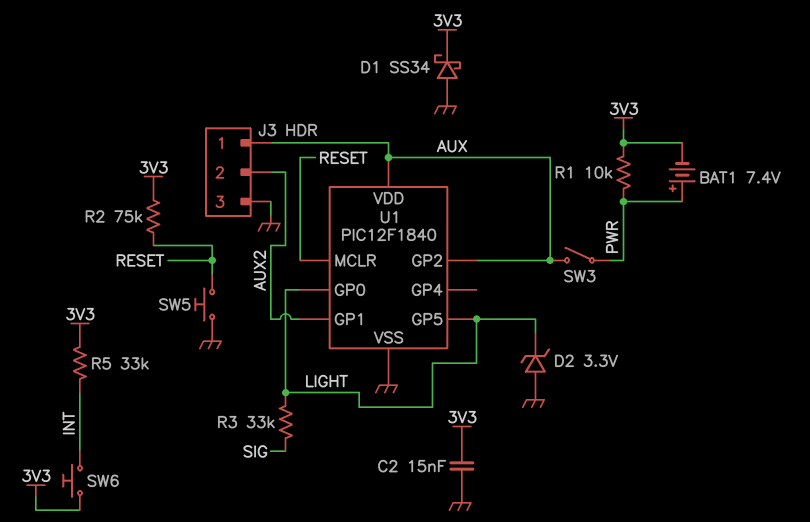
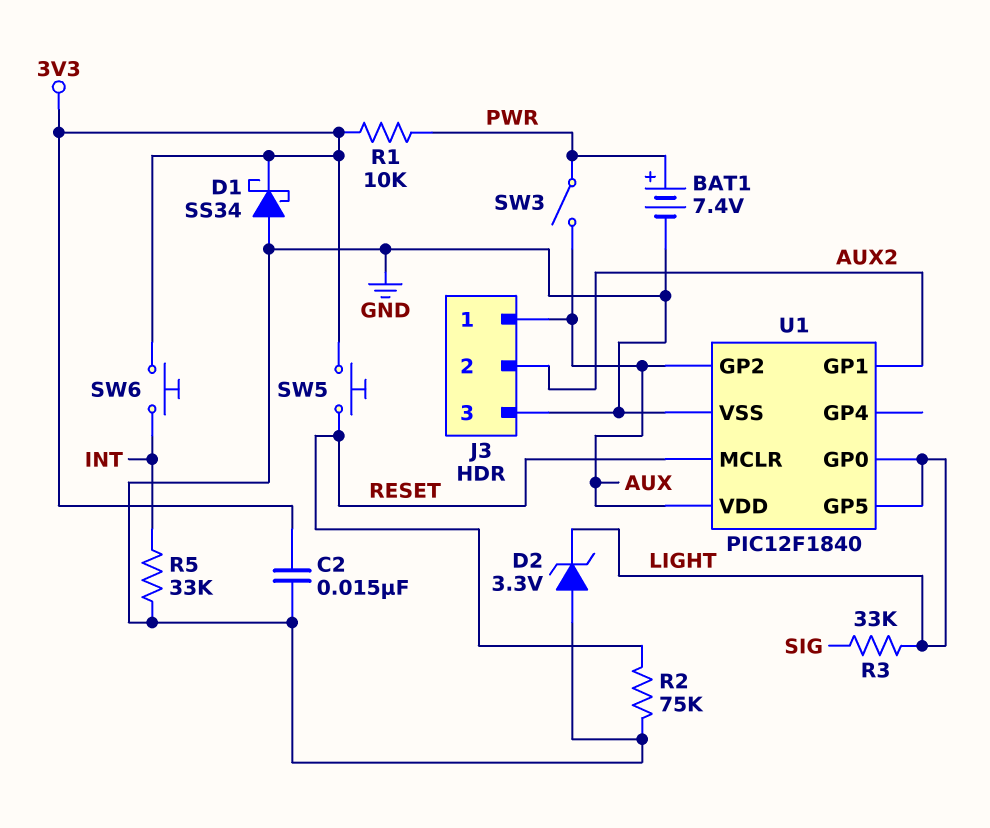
BAT1: 7.4V (plus PWR, minus 3V3) -> 7.4V (plus PWR, minus GND)
R2: 75k (3V3, RESET) -> 75k (GND, RESET)
R5: 33k (3V3, INT) -> 33k (GND, INT)
SW5: button (GND, RESET) -> button (3V3, RESET)

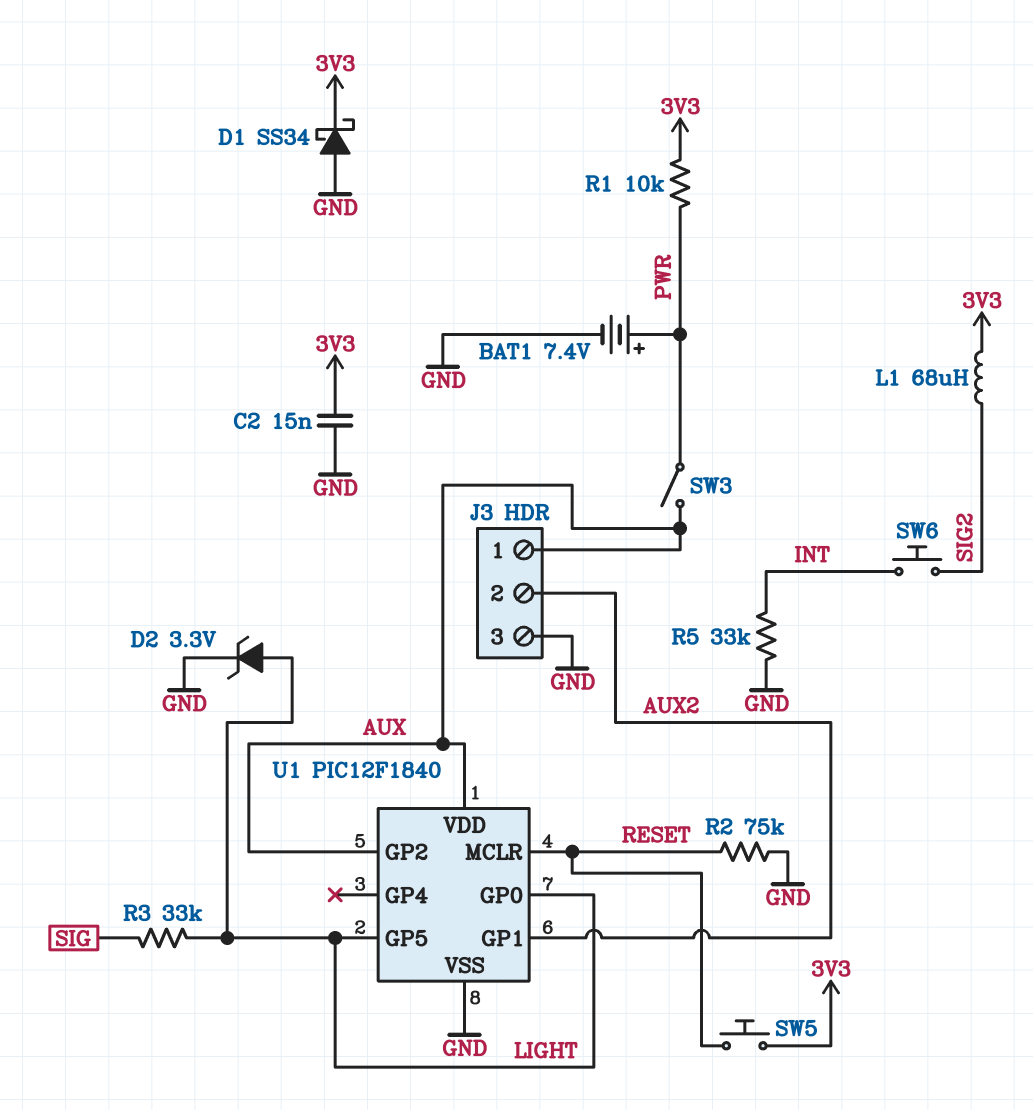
D2: zener 3.3V (A GND, K LIGHT) -> zener 3.3V (A LIGHT, K GND)
L1: none -> 68uH (3V3, SIG2)
SW6: button (3V3, INT) -> button (INT, SIG2)

